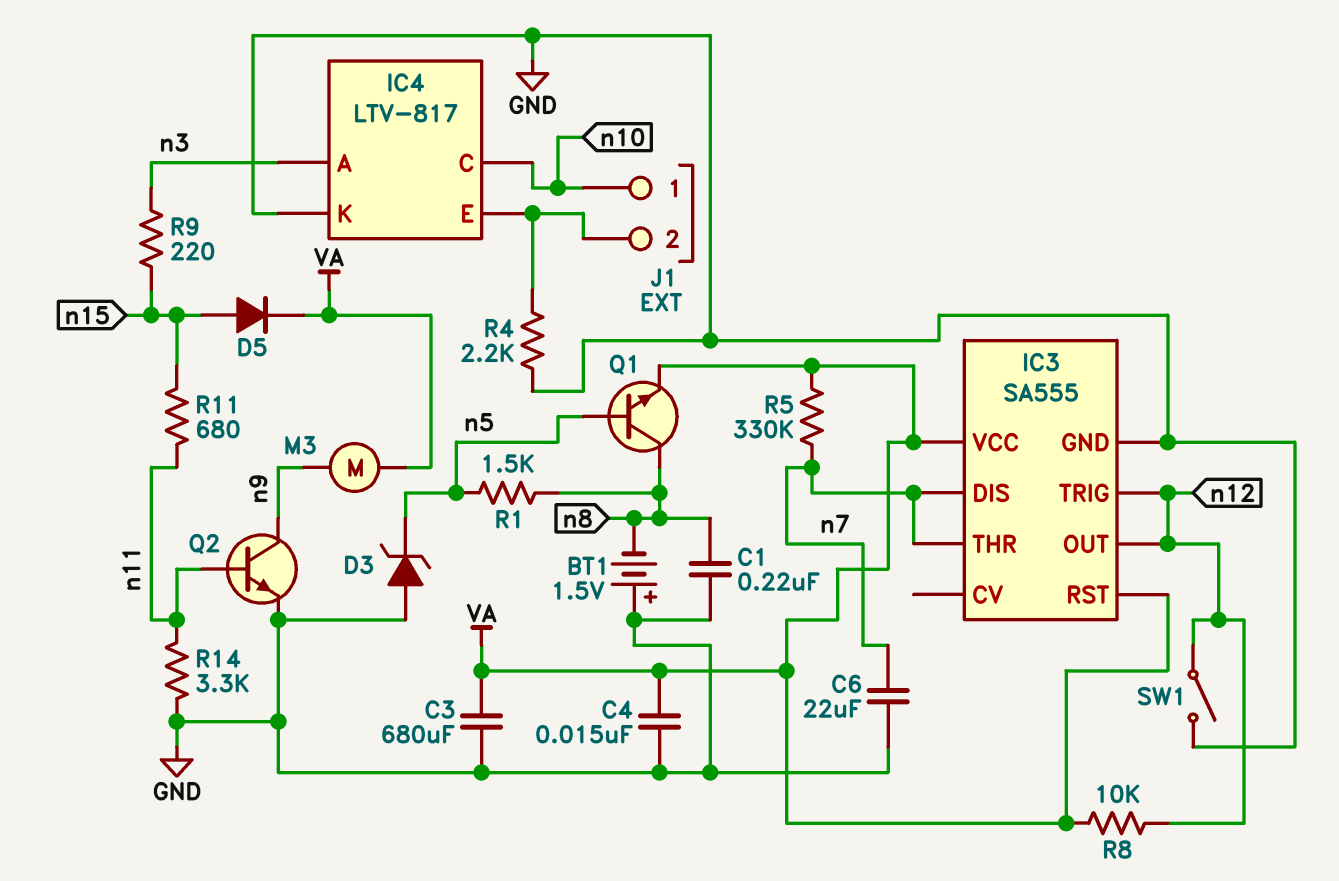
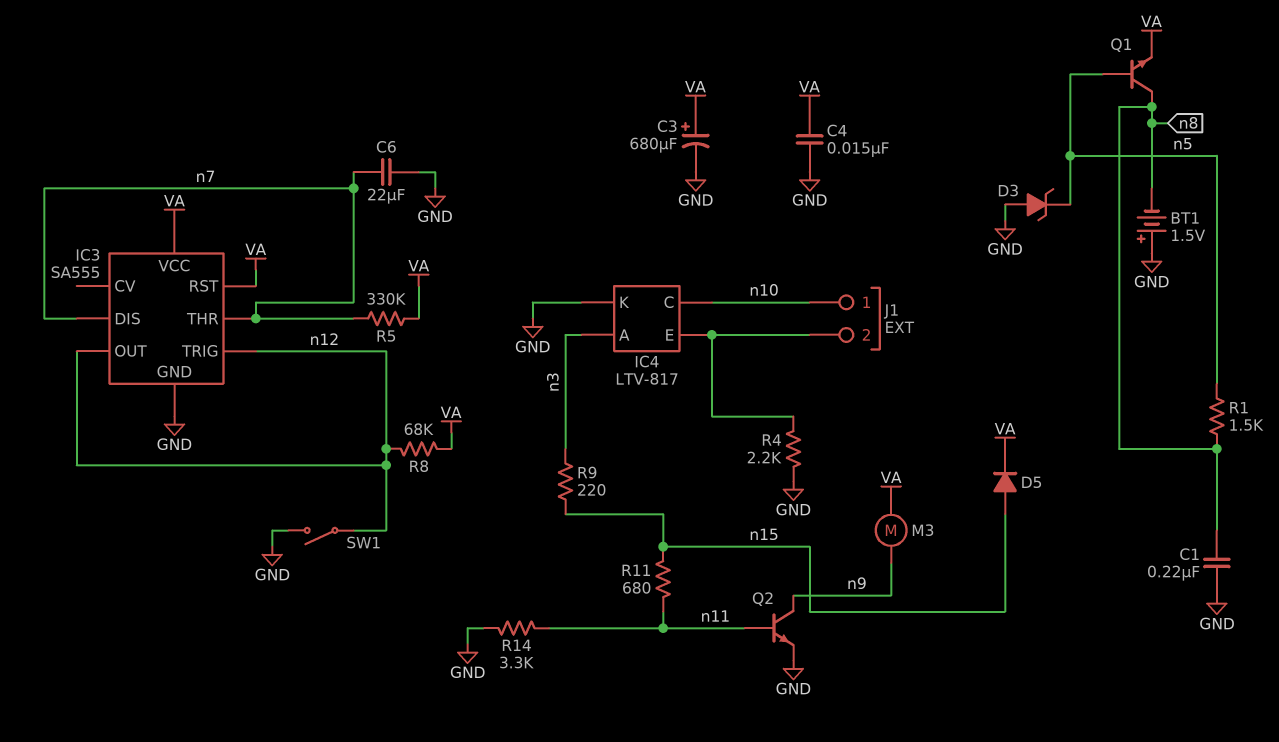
C3: 680uF (GND, VA) -> 680uF (plus VA, minus GND)
R8: 10k (VA, n12) -> 68k (VA, n12)

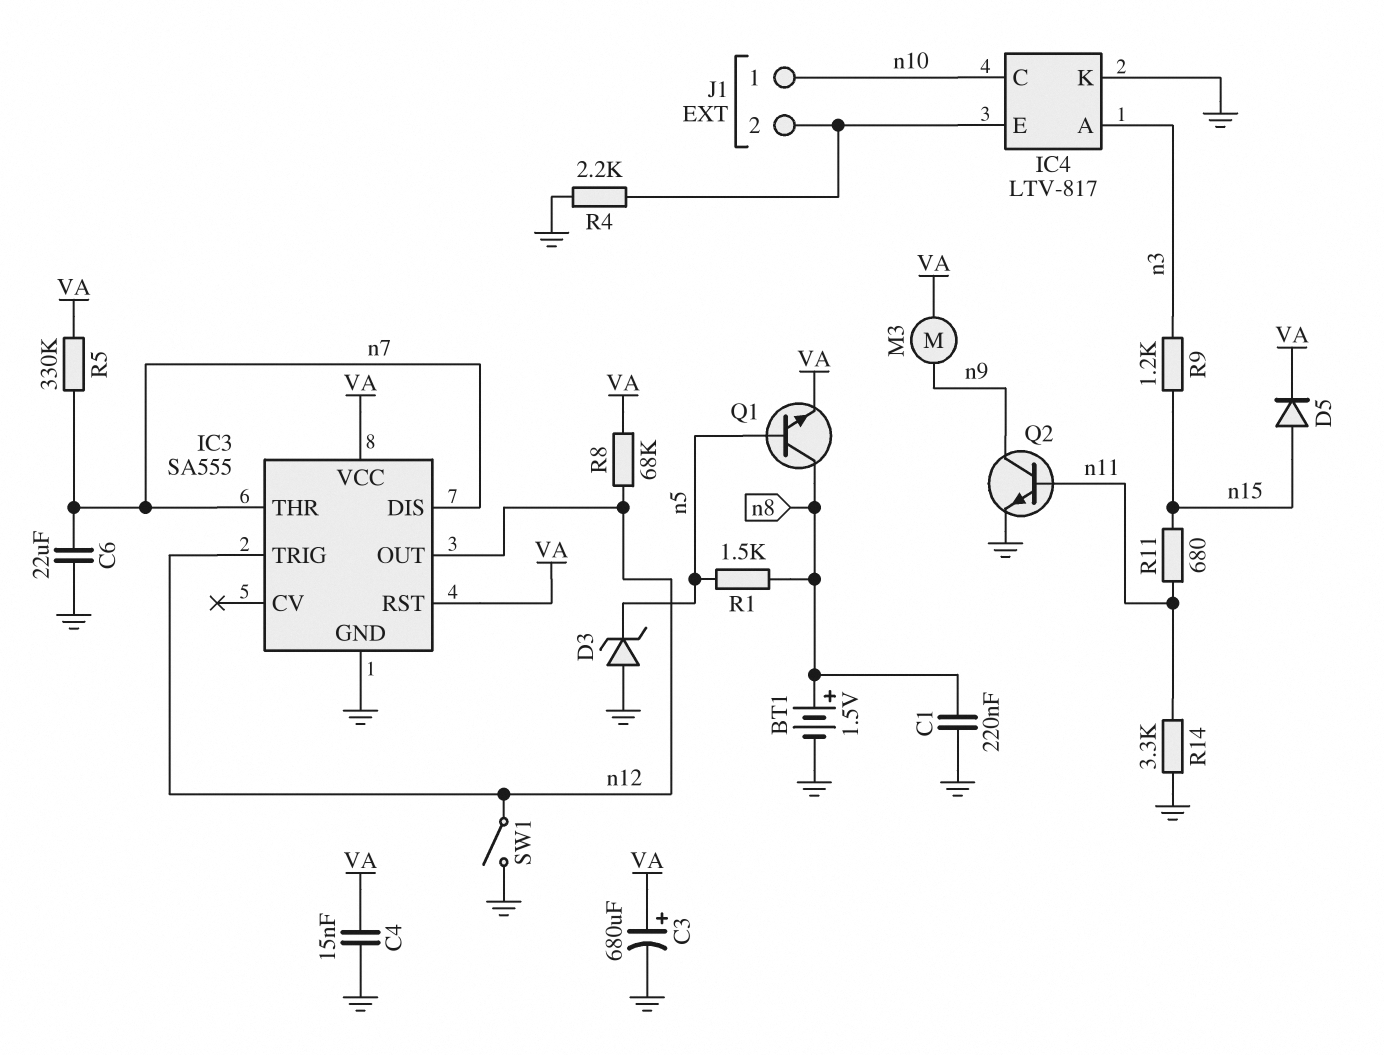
BT1: 1.5V (plus GND, minus n8) -> 1.5V (plus n8, minus GND)
R9: 220 (n3, n15) -> 1.2k (n3, n15)

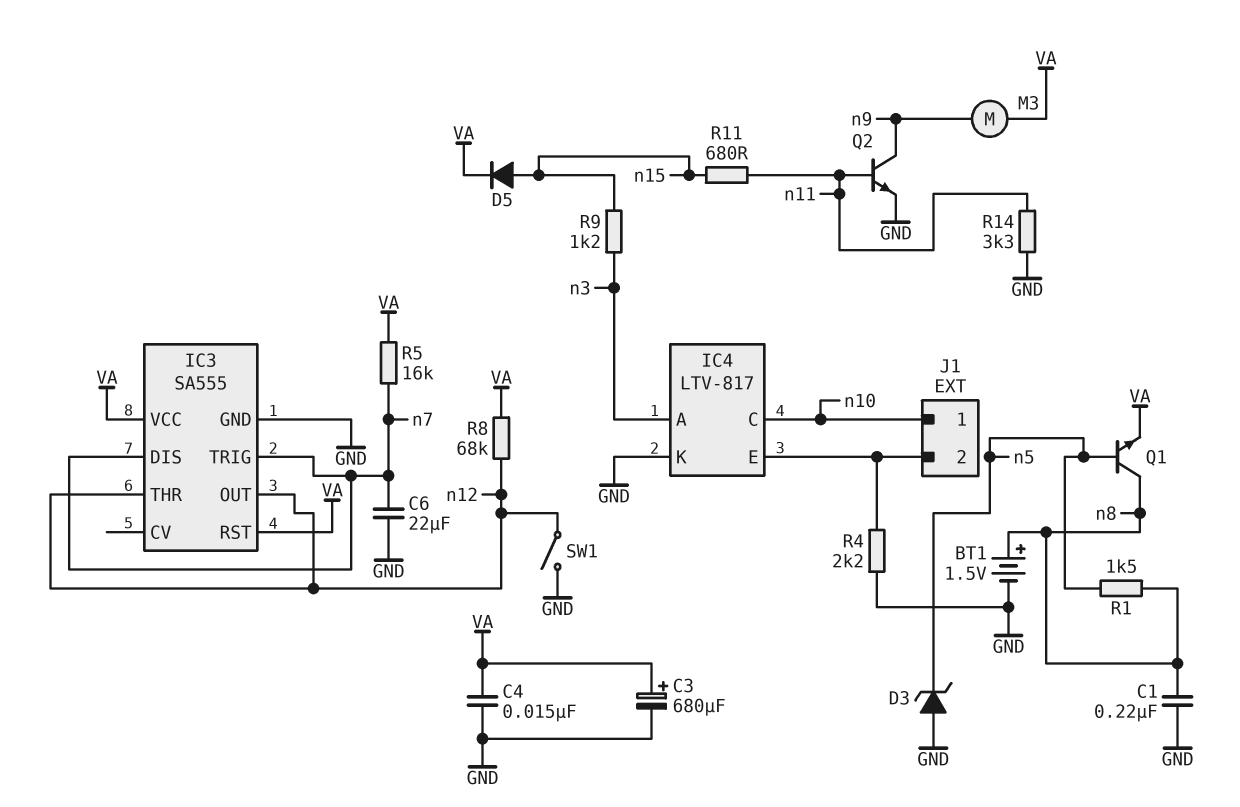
IC3 pin THR: n7 -> n12
IC3 pin TRIG: n12 -> n7
R5: 330k (VA, n7) -> 16k (VA, n7)

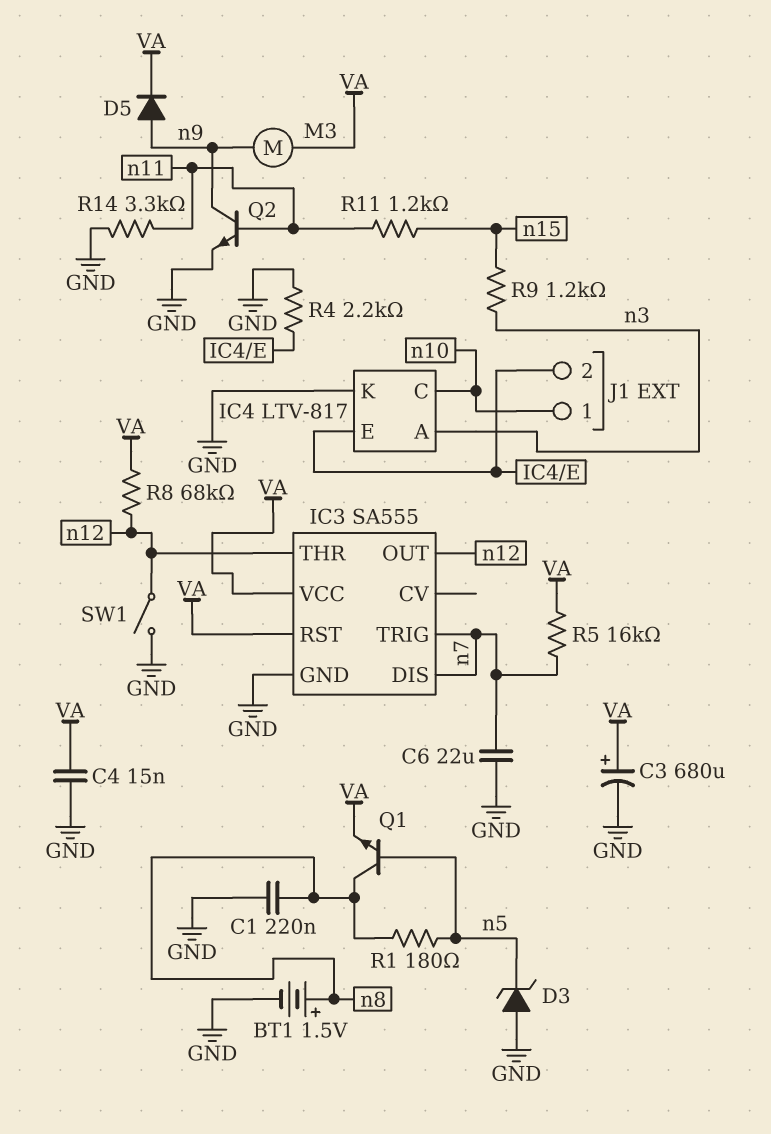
D5: diode (A n15, K VA) -> diode (A n9, K VA)
R1: 1.5k (n5, n8) -> 180 (n5, n8)
R11: 680 (n11, n15) -> 1.2k (n11, n15)

